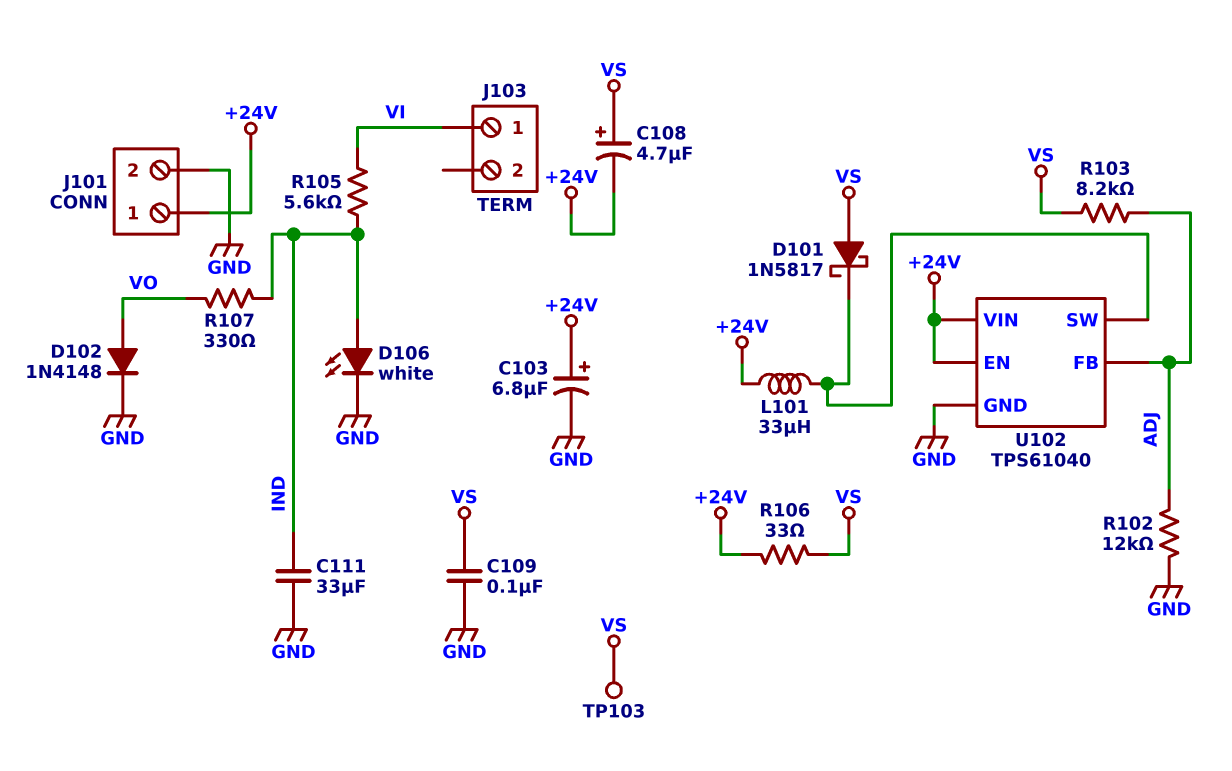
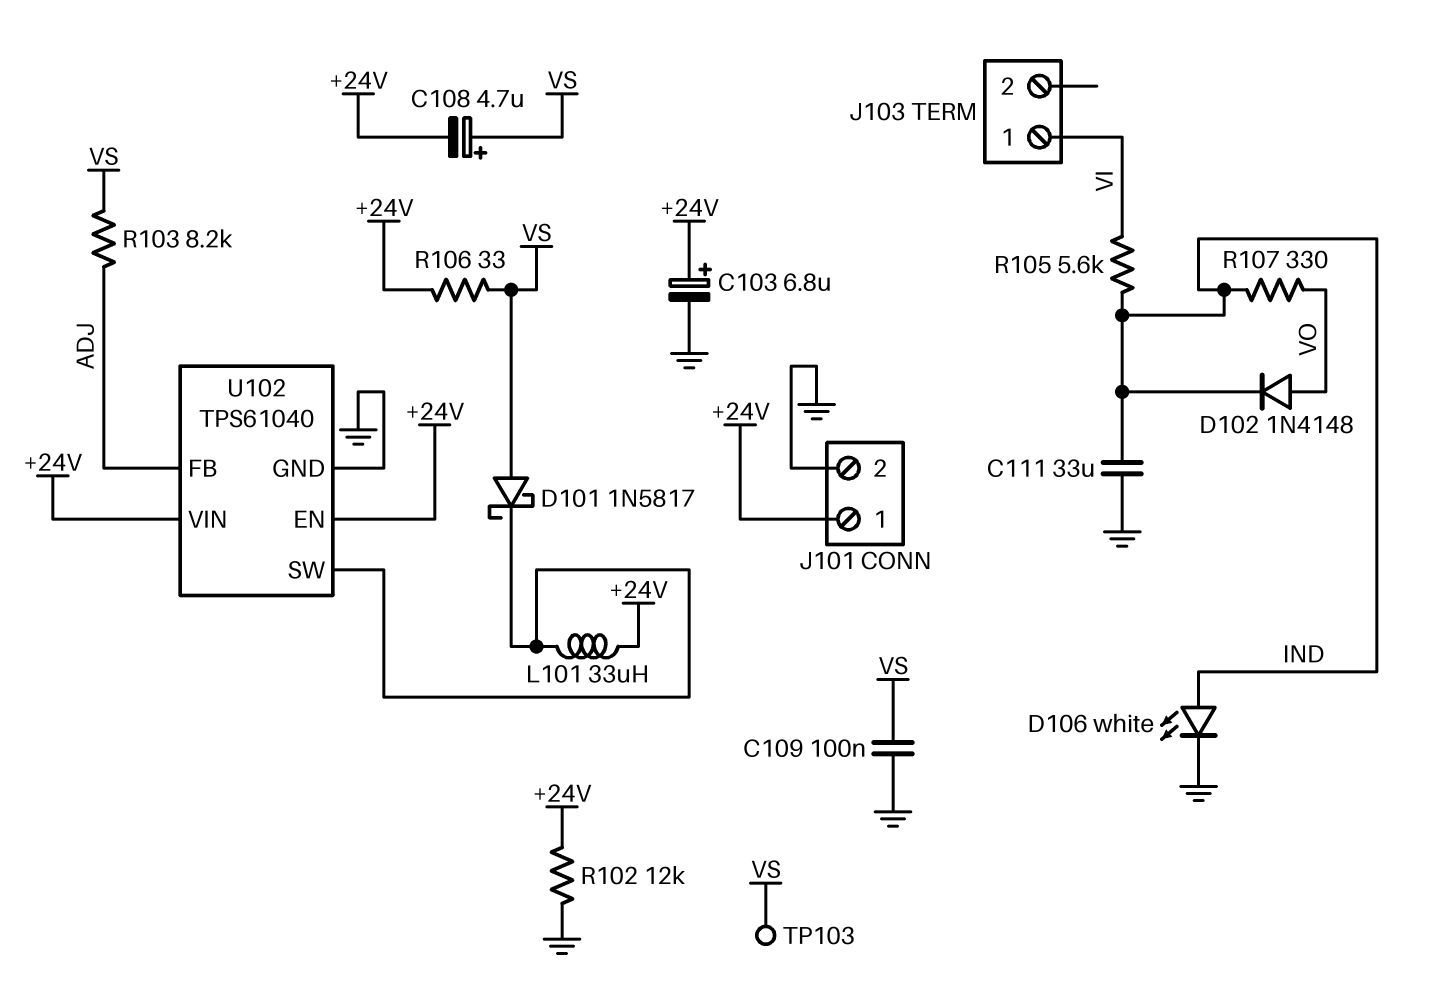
D102: diode 1N4148 (A VO, K GND) -> diode 1N4148 (A VO, K IND)
R102: 12k (ADJ, GND) -> 12k (+24V, GND)

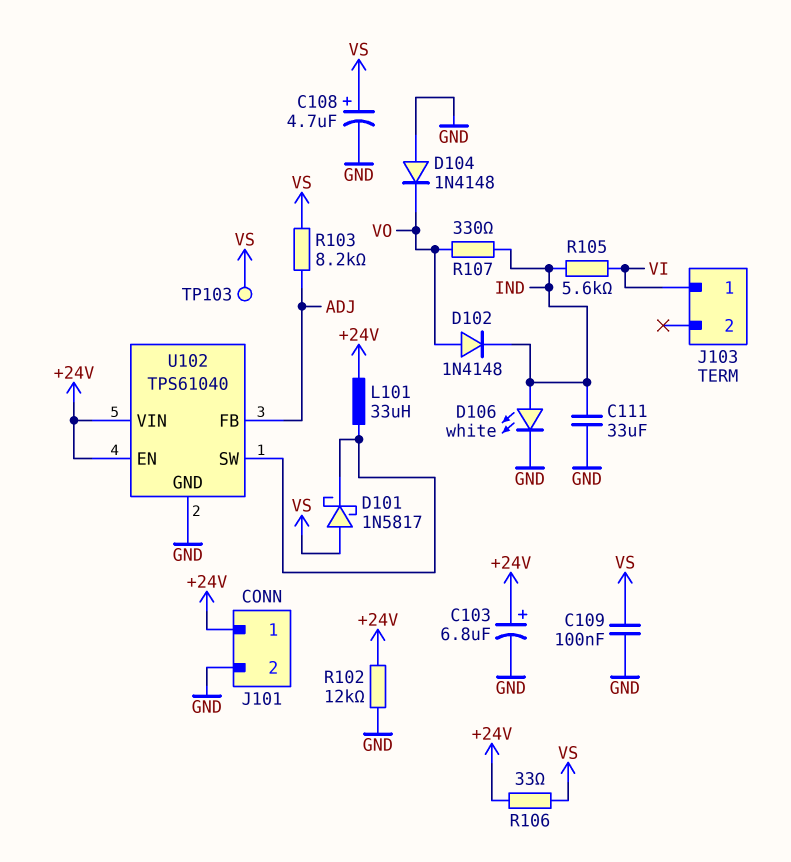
C108: 4.7uF (plus VS, minus +24V) -> 4.7uF (plus VS, minus GND)
D104: none -> diode 1N4148 (A GND, K VO)

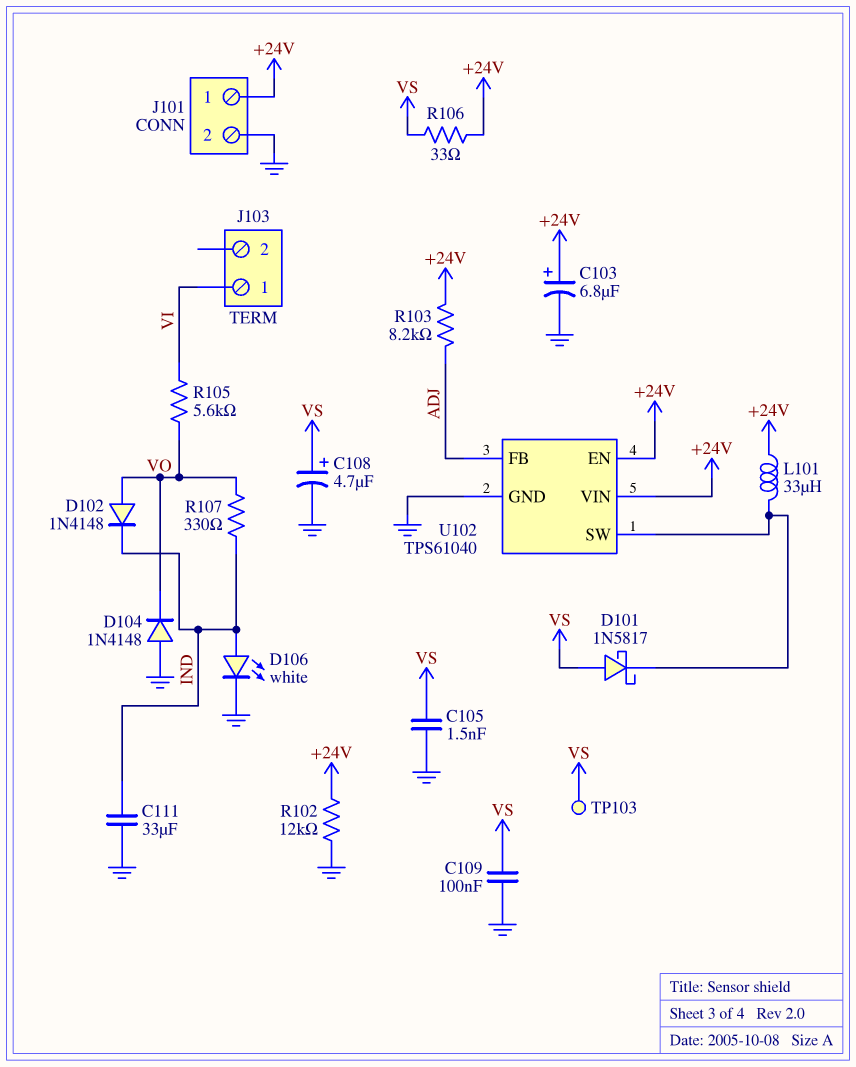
C105: none -> 1.5nF (GND, VS)
R103: 8.2k (ADJ, VS) -> 8.2k (+24V, ADJ)
R105: 5.6k (IND, VI) -> 5.6k (VI, VO)

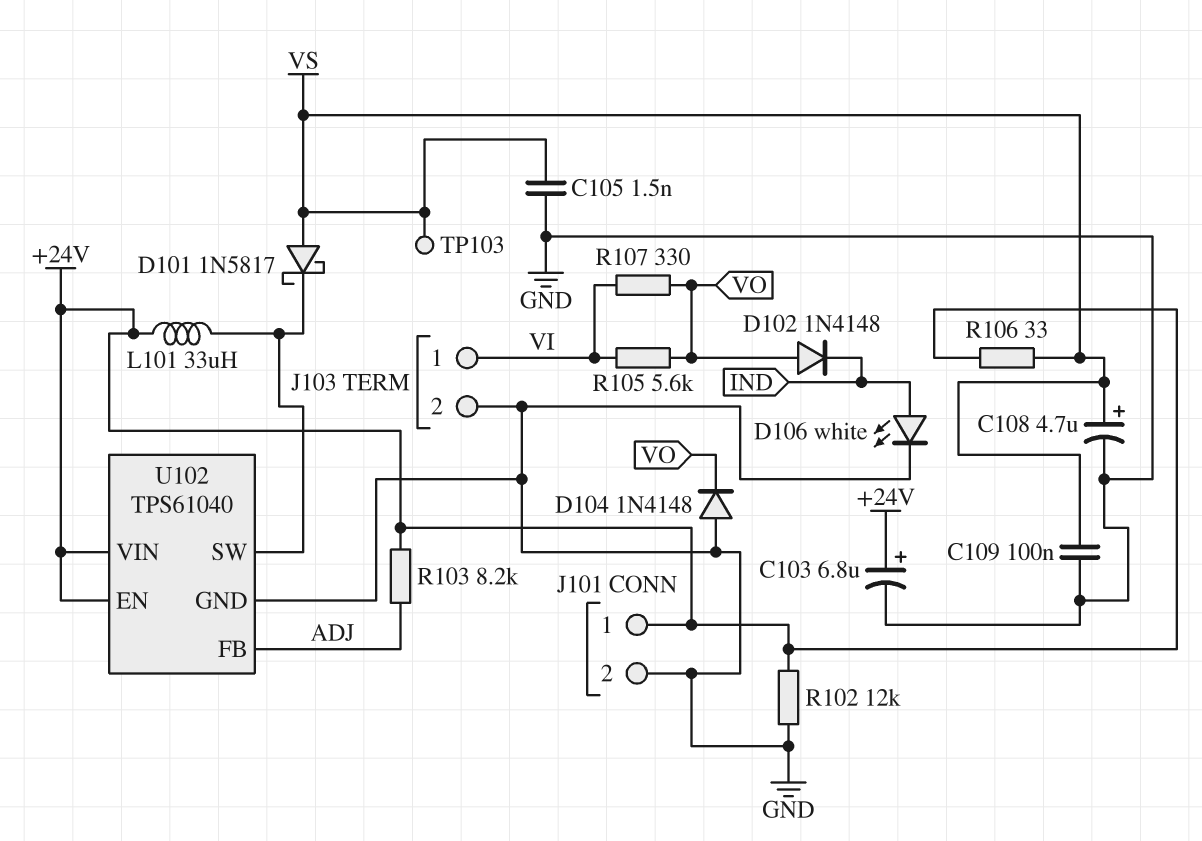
C111: 33uF (GND, IND) -> none
J103 pin 2: none -> GND
R107: 330 (IND, VO) -> 330 (VI, VO)

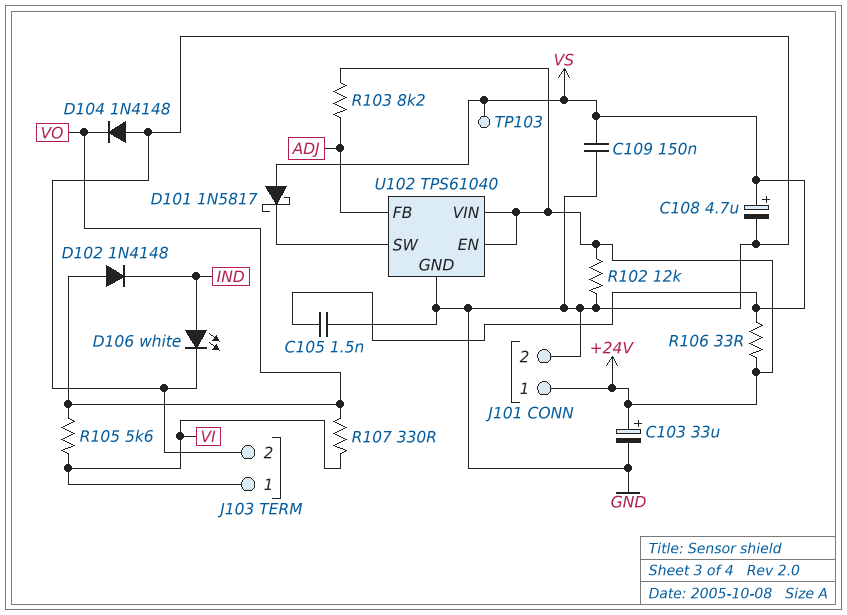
C103: 6.8uF (plus +24V, minus GND) -> 33uF (plus +24V, minus GND)
C109: 100nF (GND, VS) -> 150nF (GND, VS)
L101: 33uH (+24V, U102/SW) -> none

